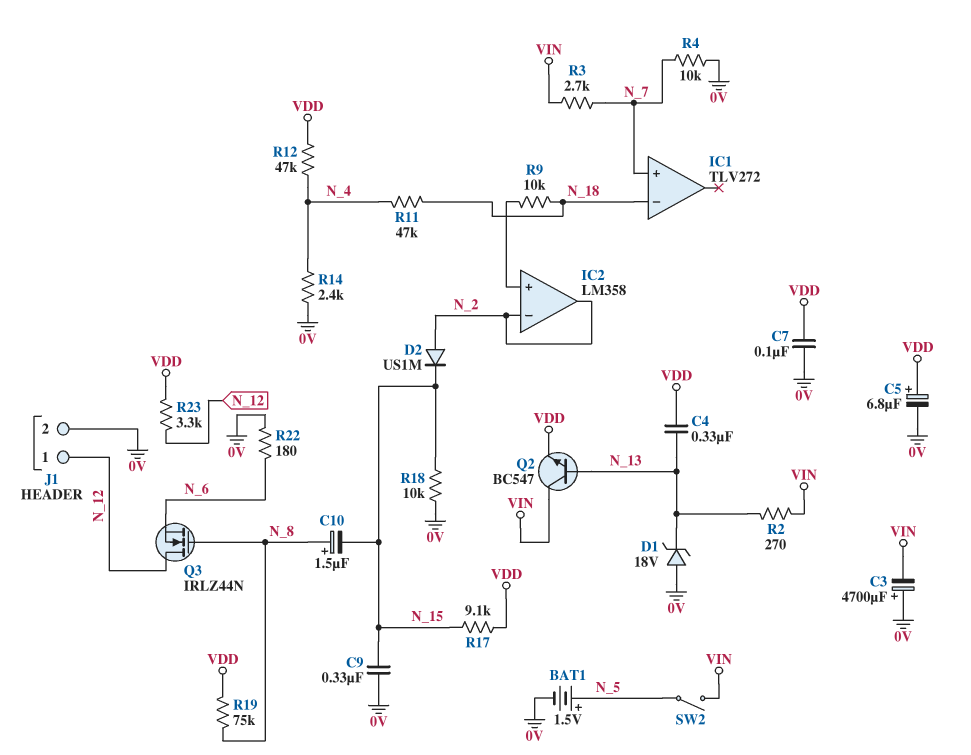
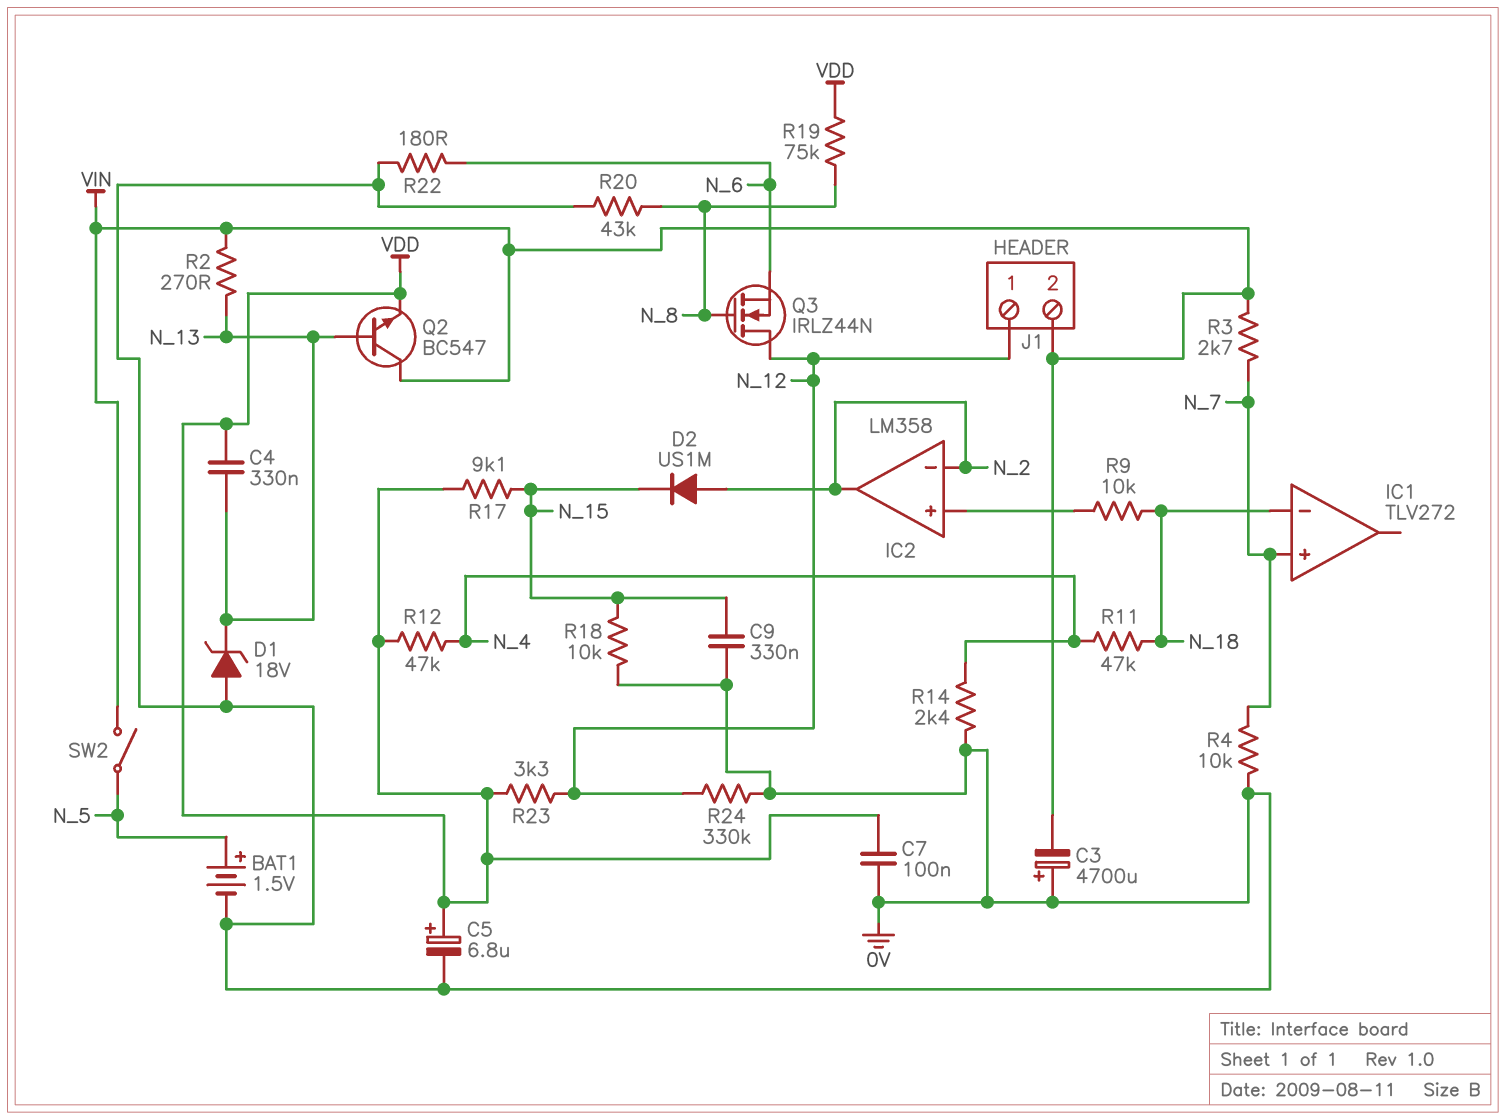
C10: 1.5uF (plus N_8, minus N_15) -> none
J1 pin 2: 0V -> VIN
R20: none -> 43k (0V, N_8)
R24: none -> 330k (0V, N_12)

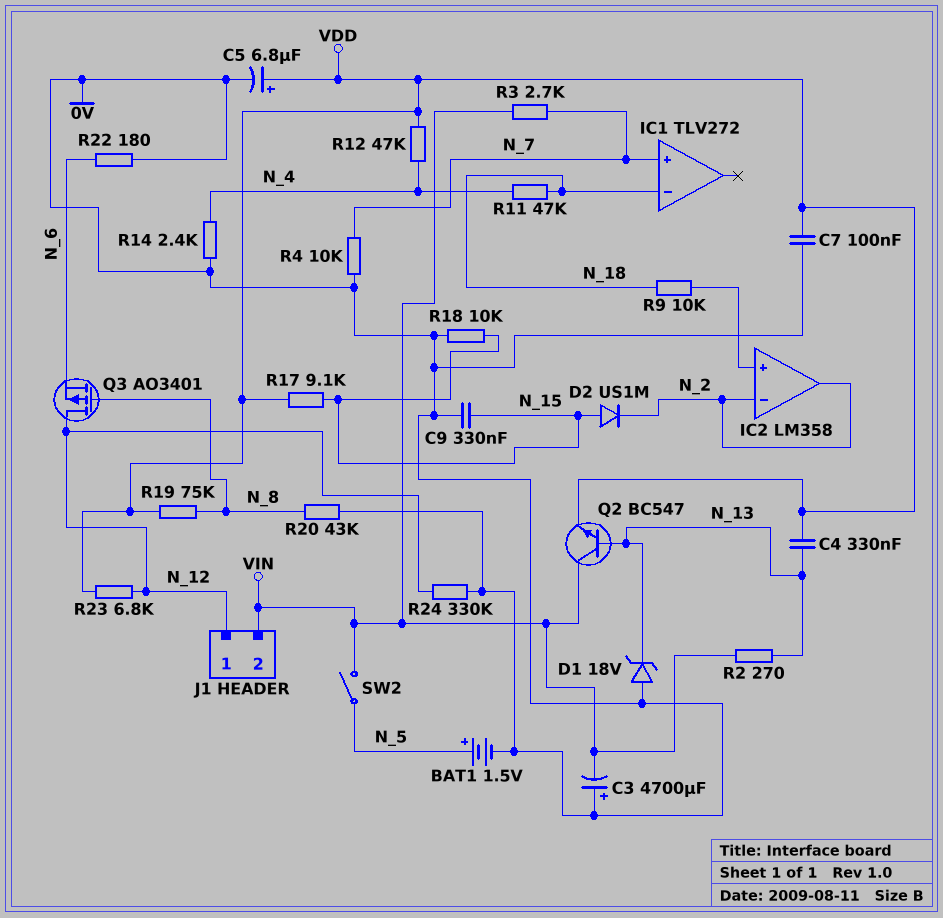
D2: diode US1M (A N_2, K N_15) -> diode US1M (A N_15, K N_2)
Q3: NMOS IRLZ44N (G N_8, D N_12, S N_6) -> PMOS AO3401 (G N_8, D N_12, S N_6)
R23: 3.3k (N_12, VDD) -> 6.8k (N_12, VDD)

